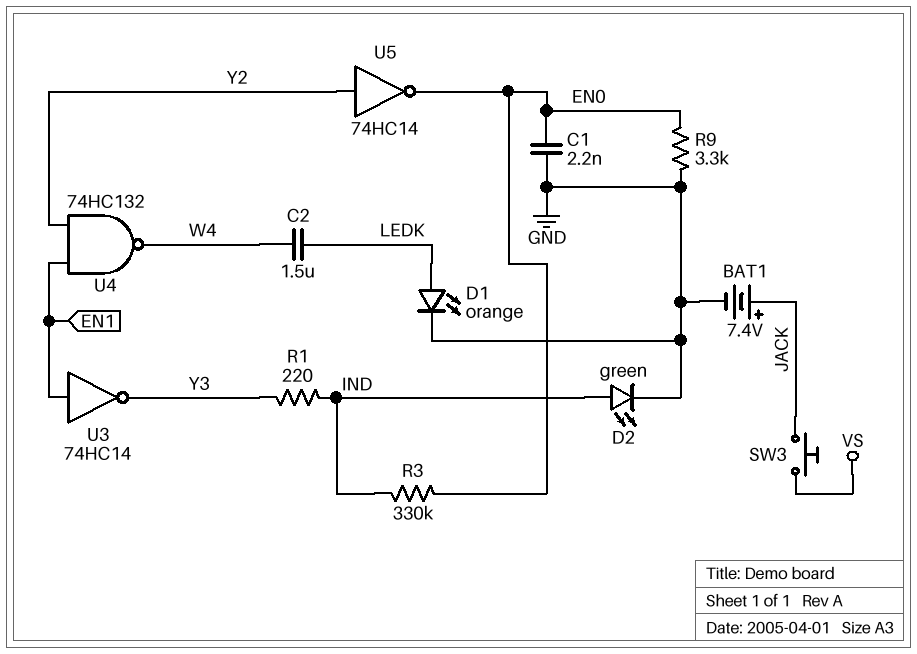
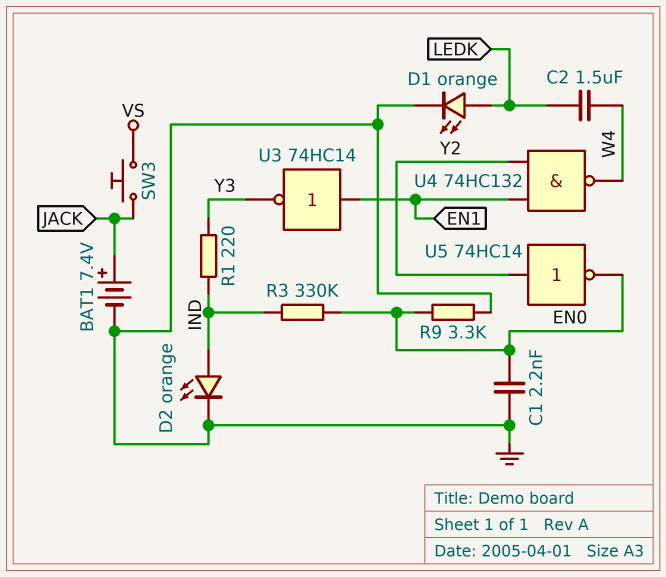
D2: LED green (A IND, K GND) -> LED orange (A IND, K GND)

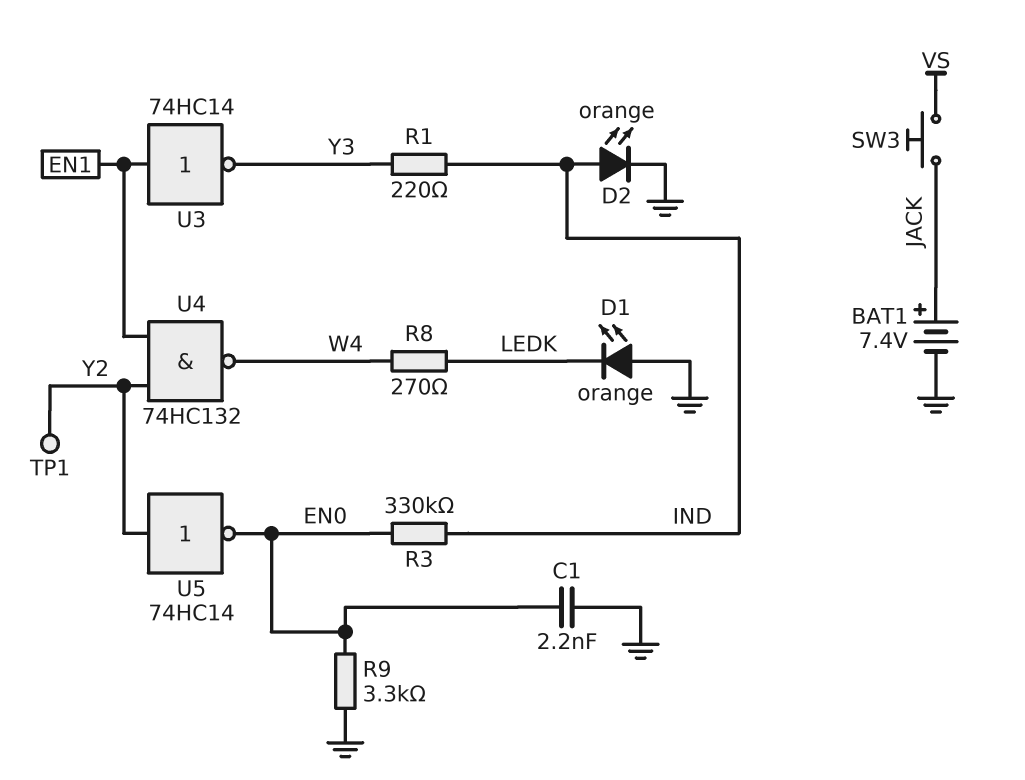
C2: 1.5uF (LEDK, W4) -> none
D1: LED orange (A LEDK, K GND) -> LED orange (A GND, K LEDK)
R8: none -> 270 (LEDK, W4)
TP1: none -> test point (Y2)

